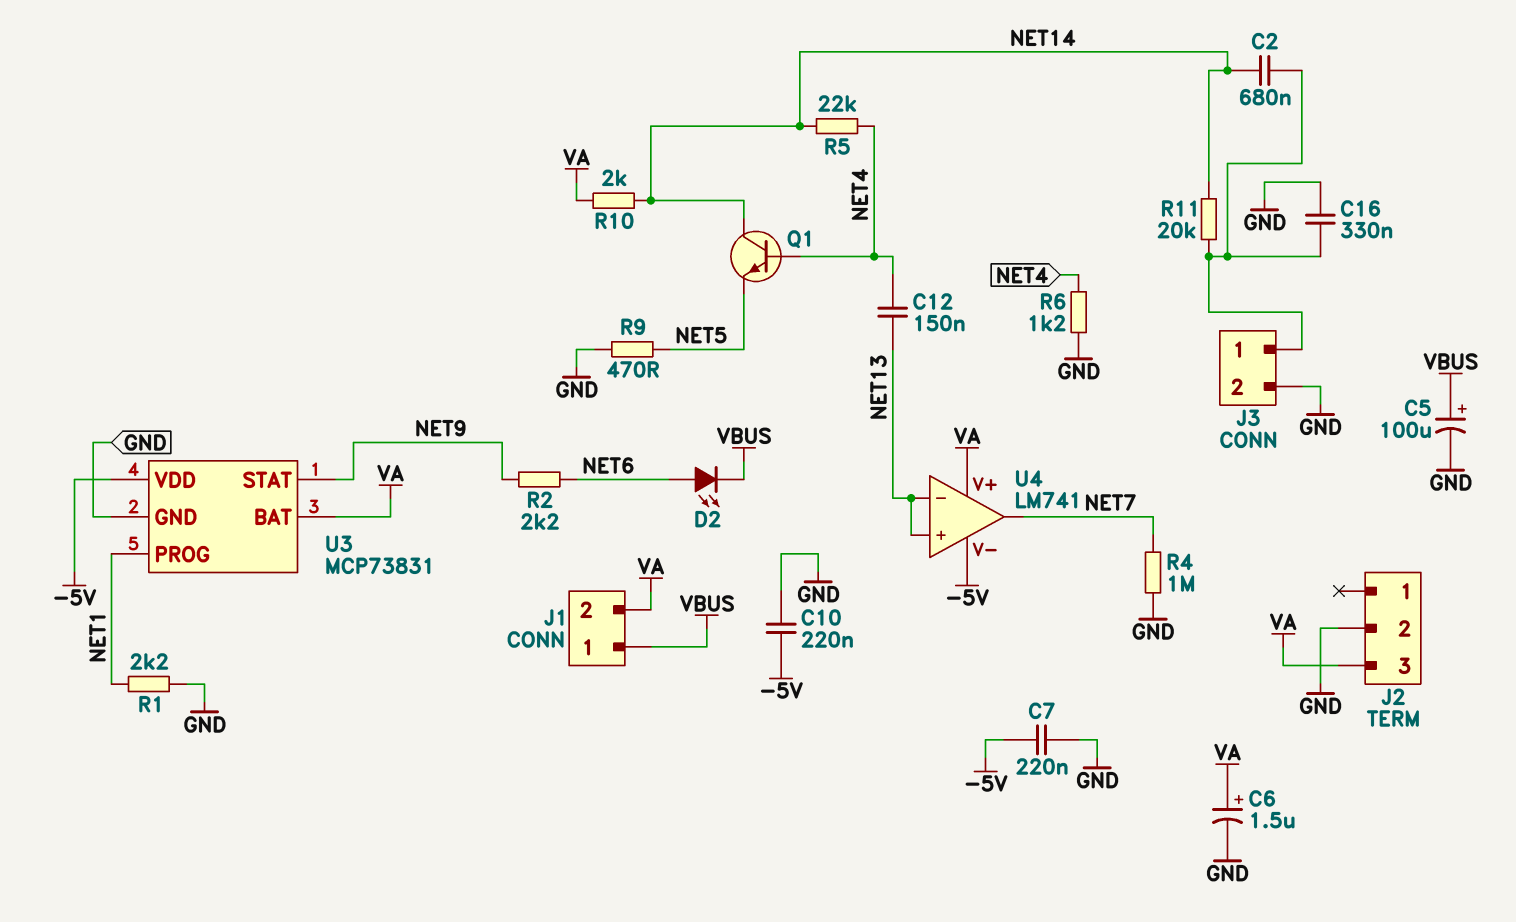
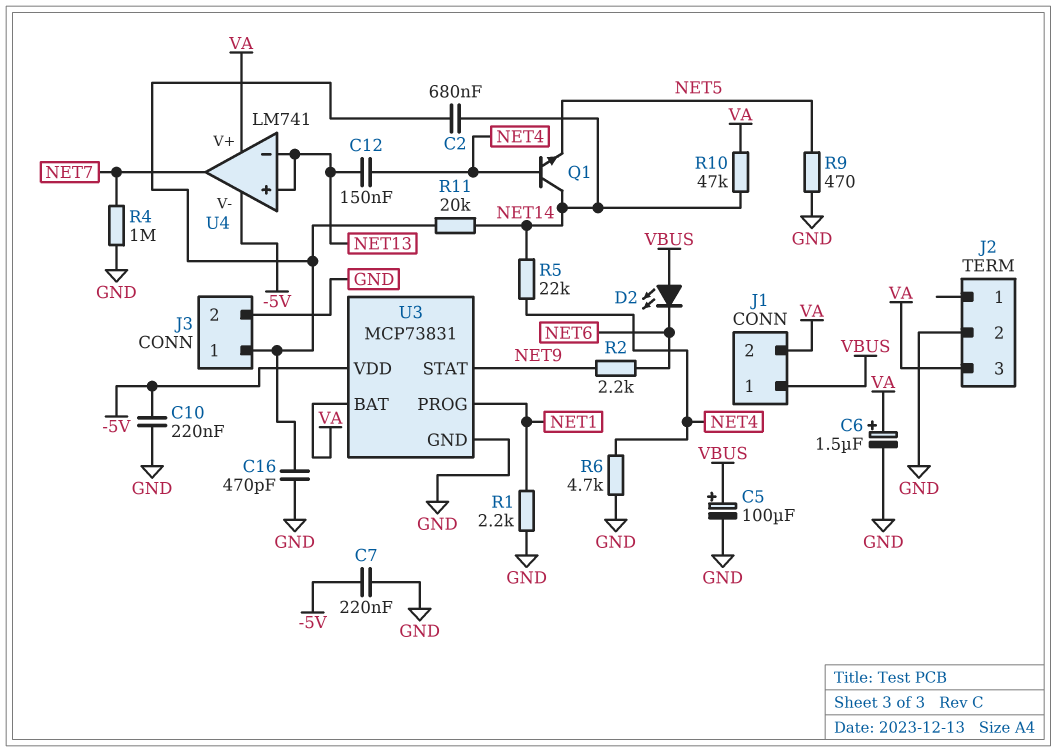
C16: 330nF (GND, J3/1) -> 470pF (GND, J3/1)
D2: LED (A NET6, K VBUS) -> LED (A VBUS, K NET6)
R6: 1.2k (GND, NET4) -> 4.7k (GND, NET4)
R10: 2k (NET14, VA) -> 47k (NET14, VA)

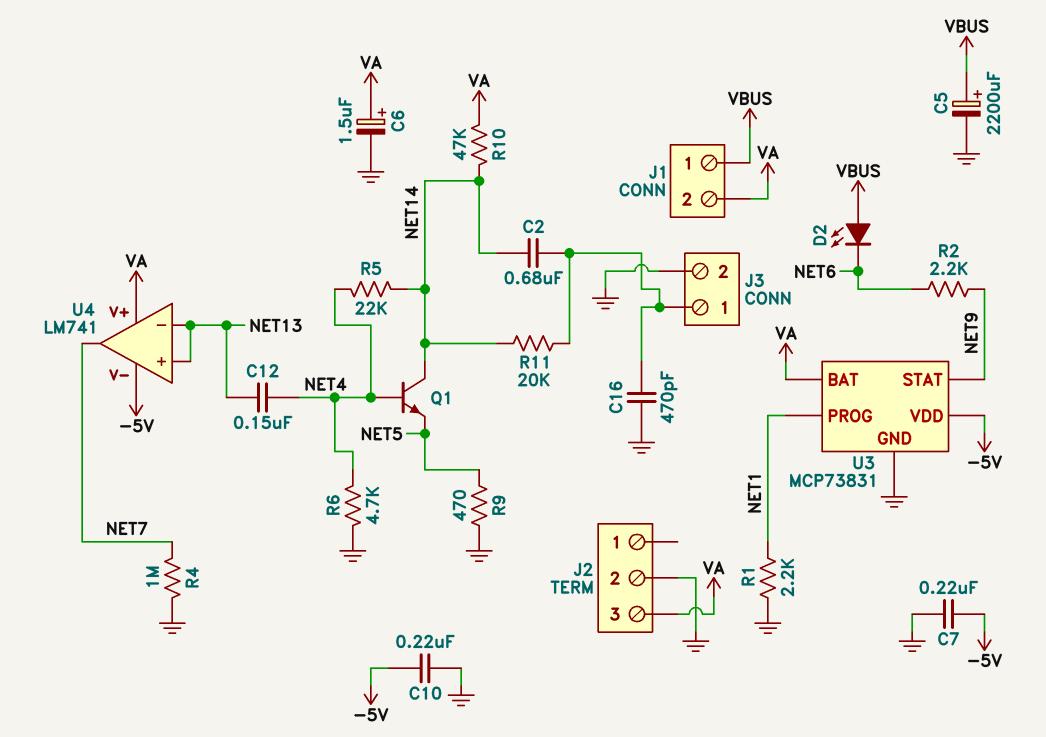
C5: 100uF (plus VBUS, minus GND) -> 2200uF (plus VBUS, minus GND)

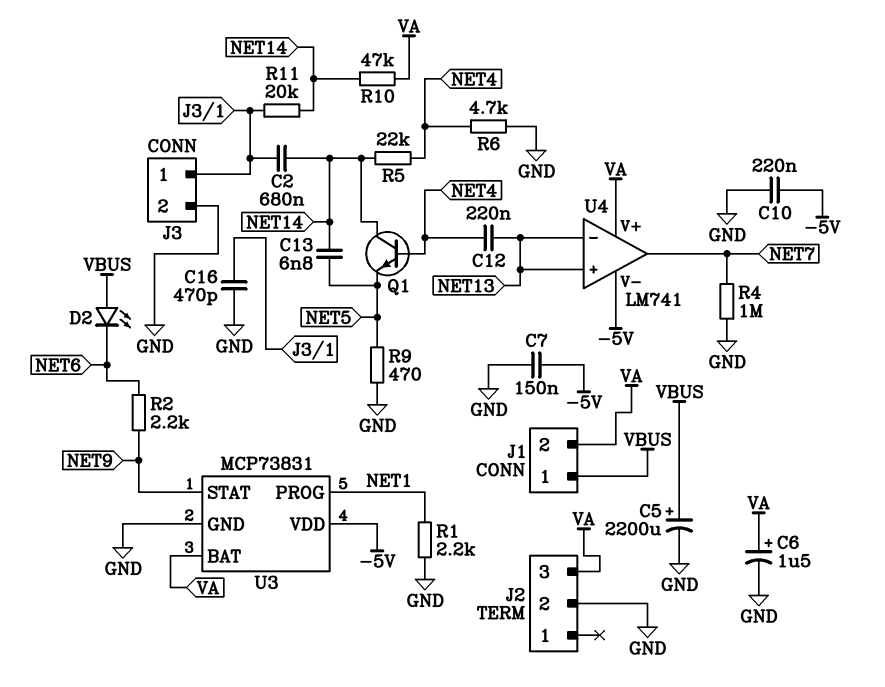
C7: 220nF (-5V, GND) -> 150nF (-5V, GND)
C12: 150nF (NET4, NET13) -> 220nF (NET4, NET13)
C13: none -> 6.8nF (NET5, NET14)

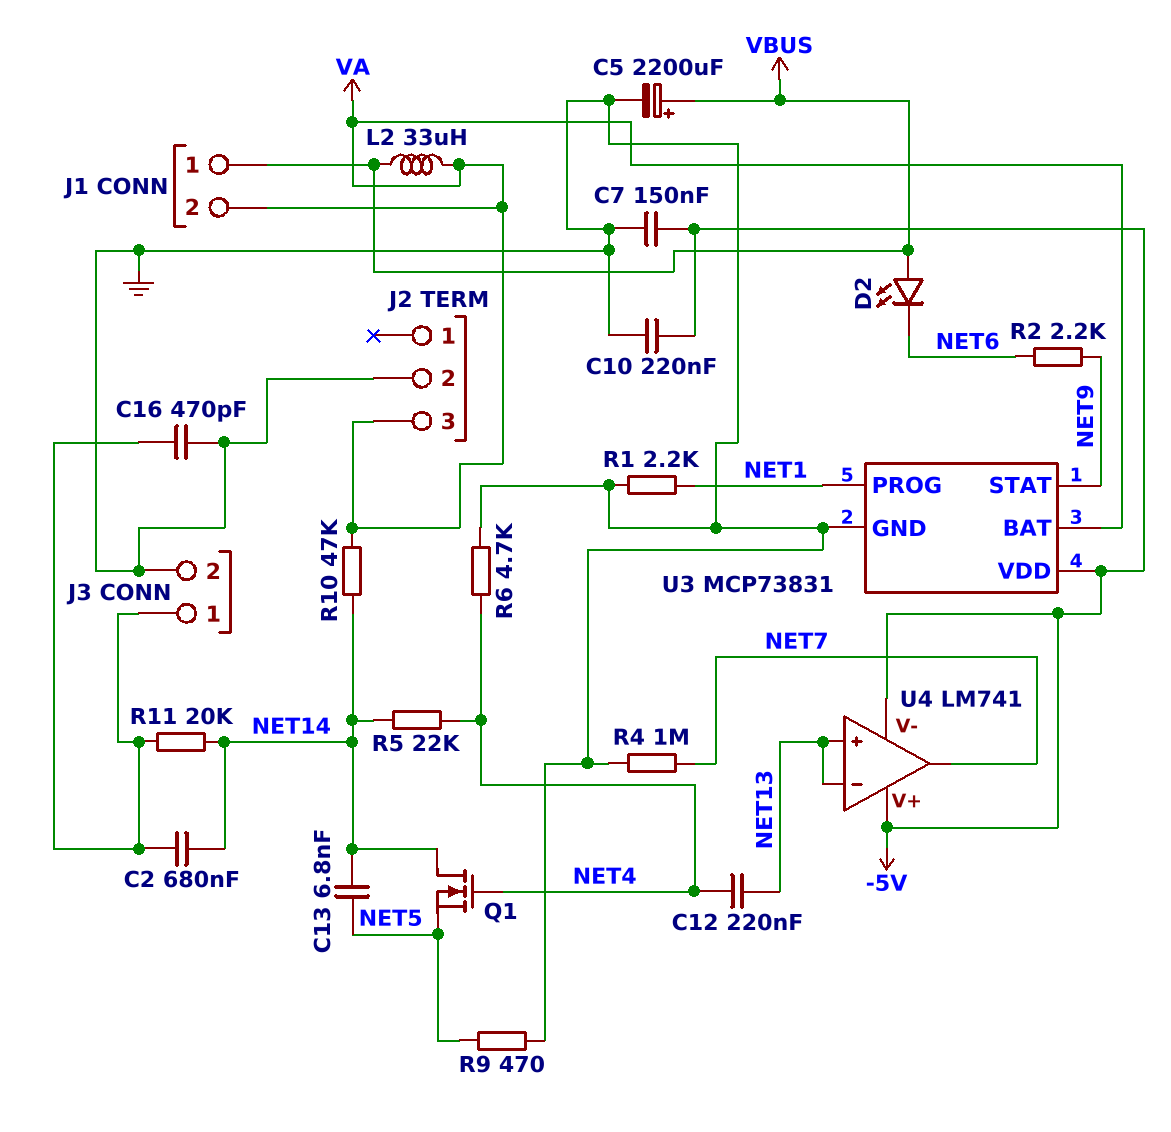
C6: 1.5uF (plus VA, minus GND) -> none
L2: none -> 33uH (VA, VBUS)
Q1: NPN (B NET4, C NET14, E NET5) -> NMOS (G NET4, D NET14, S NET5)
U4 pin V+: VA -> -5V

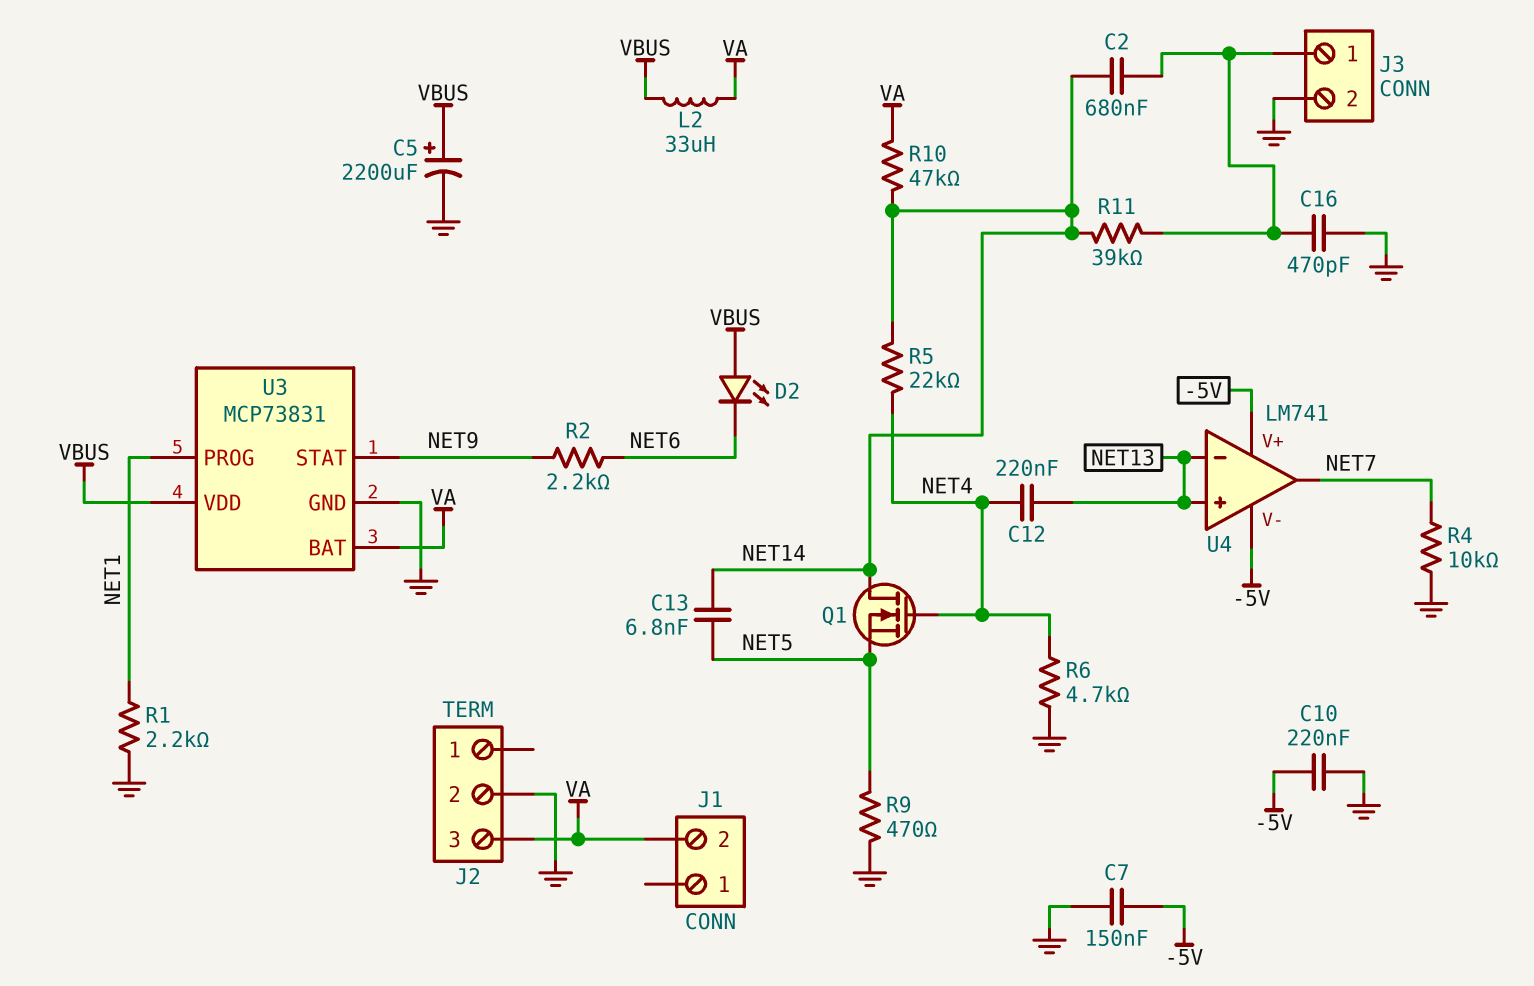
J1 pin 1: VBUS -> none
R4: 1M (GND, NET7) -> 10k (GND, NET7)
R11: 20k (J3/1, NET14) -> 39k (J3/1, NET14)
U3 pin VDD: -5V -> VBUS

